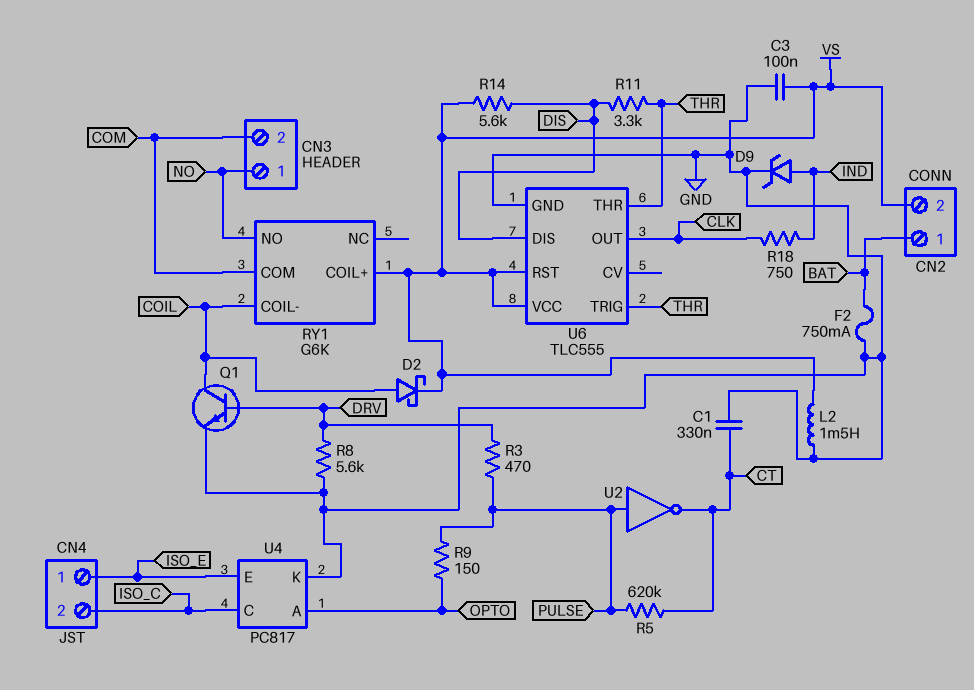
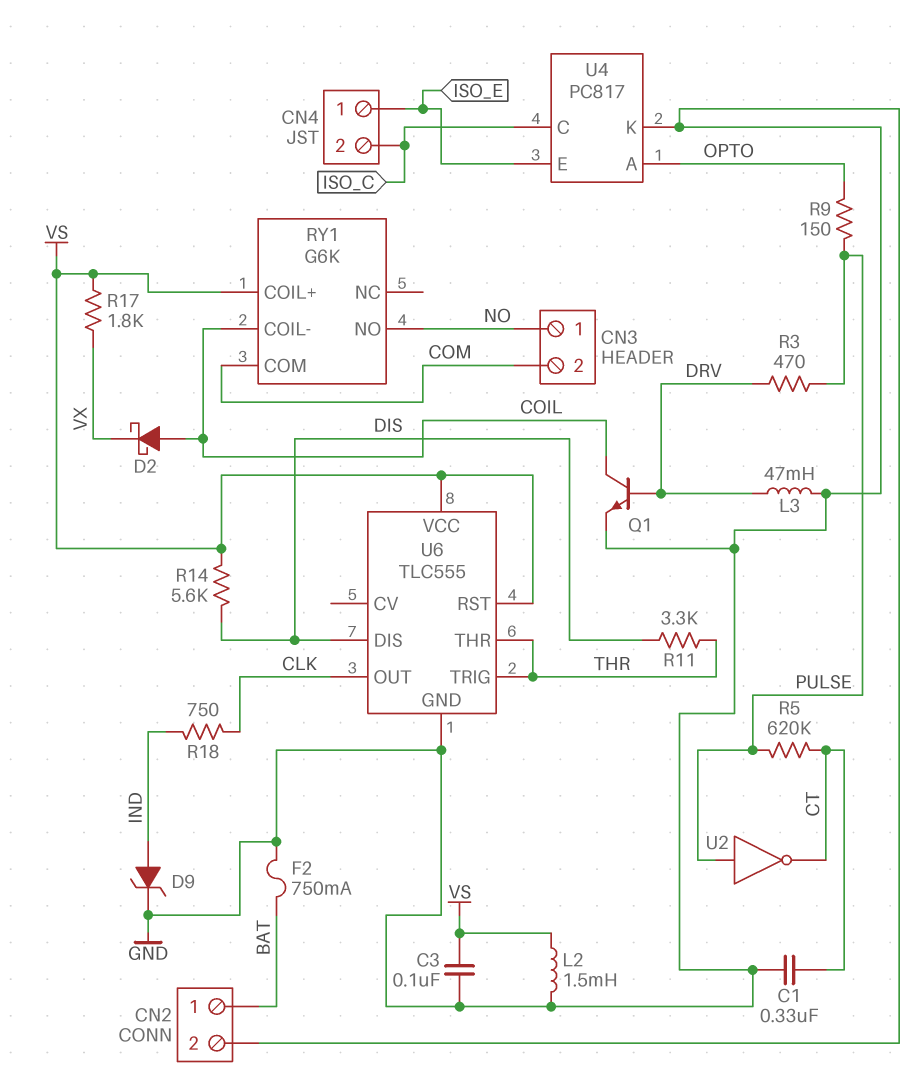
CN2 pin 2: VS -> GND
D2: schottky (A COIL, K VS) -> schottky (A COIL, K VX)
L3: none -> 47mH (DRV, GND)
R8: 5.6k (DRV, GND) -> none
R17: none -> 1.8k (VS, VX)

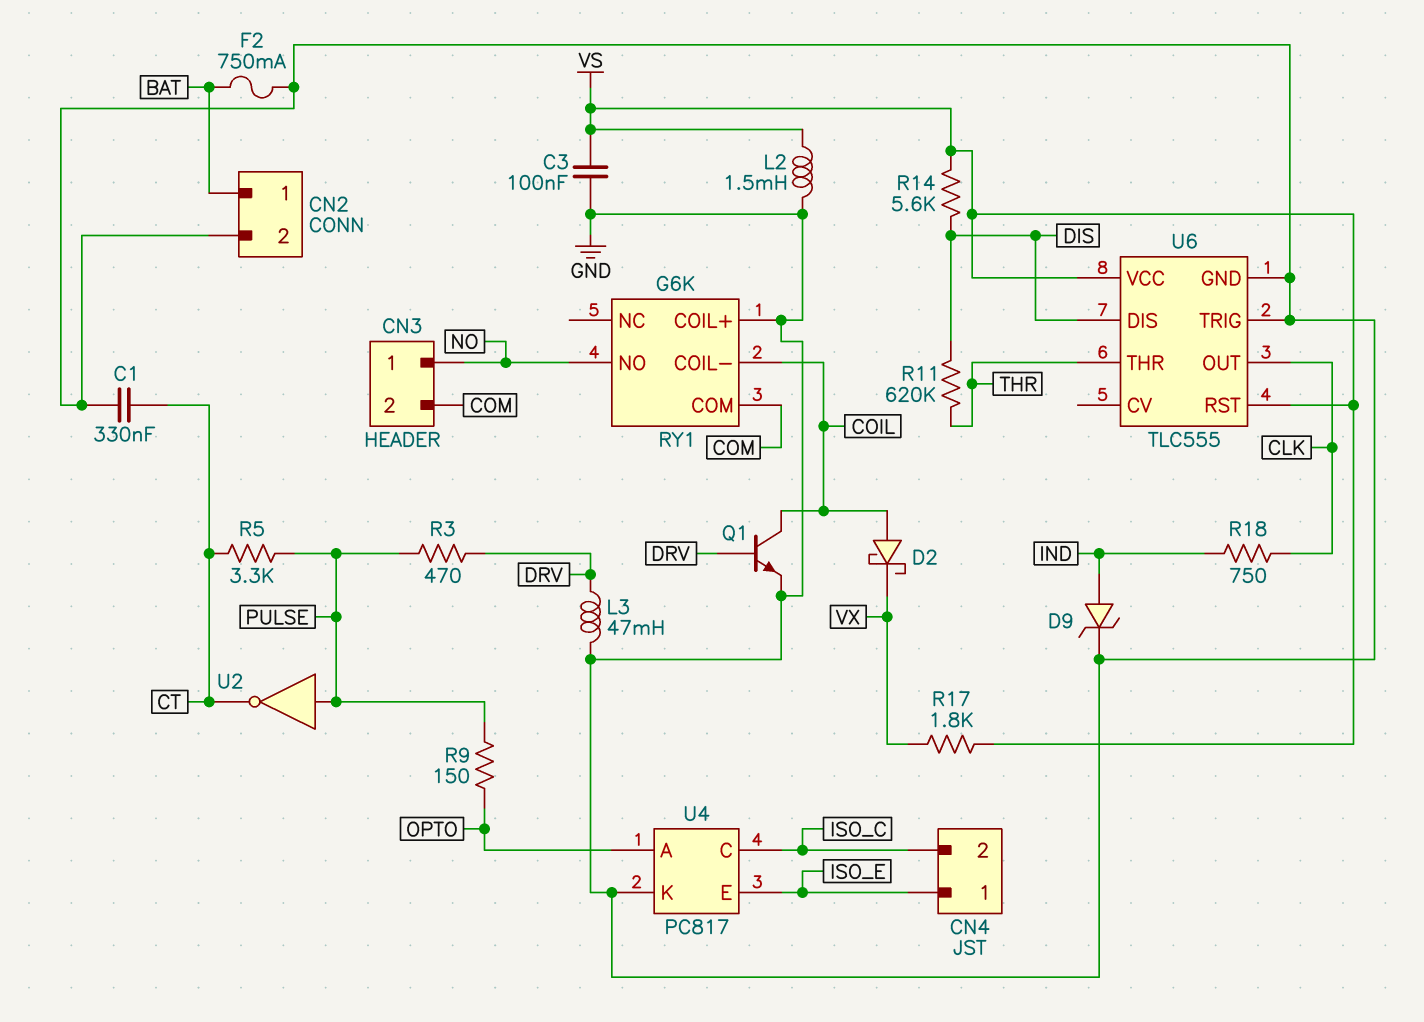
R5: 620k (CT, PULSE) -> 3.3k (CT, PULSE)
R11: 3.3k (DIS, THR) -> 620k (DIS, THR)
RY1 pin COIL+: VS -> GND
U6 pin TRIG: THR -> GND

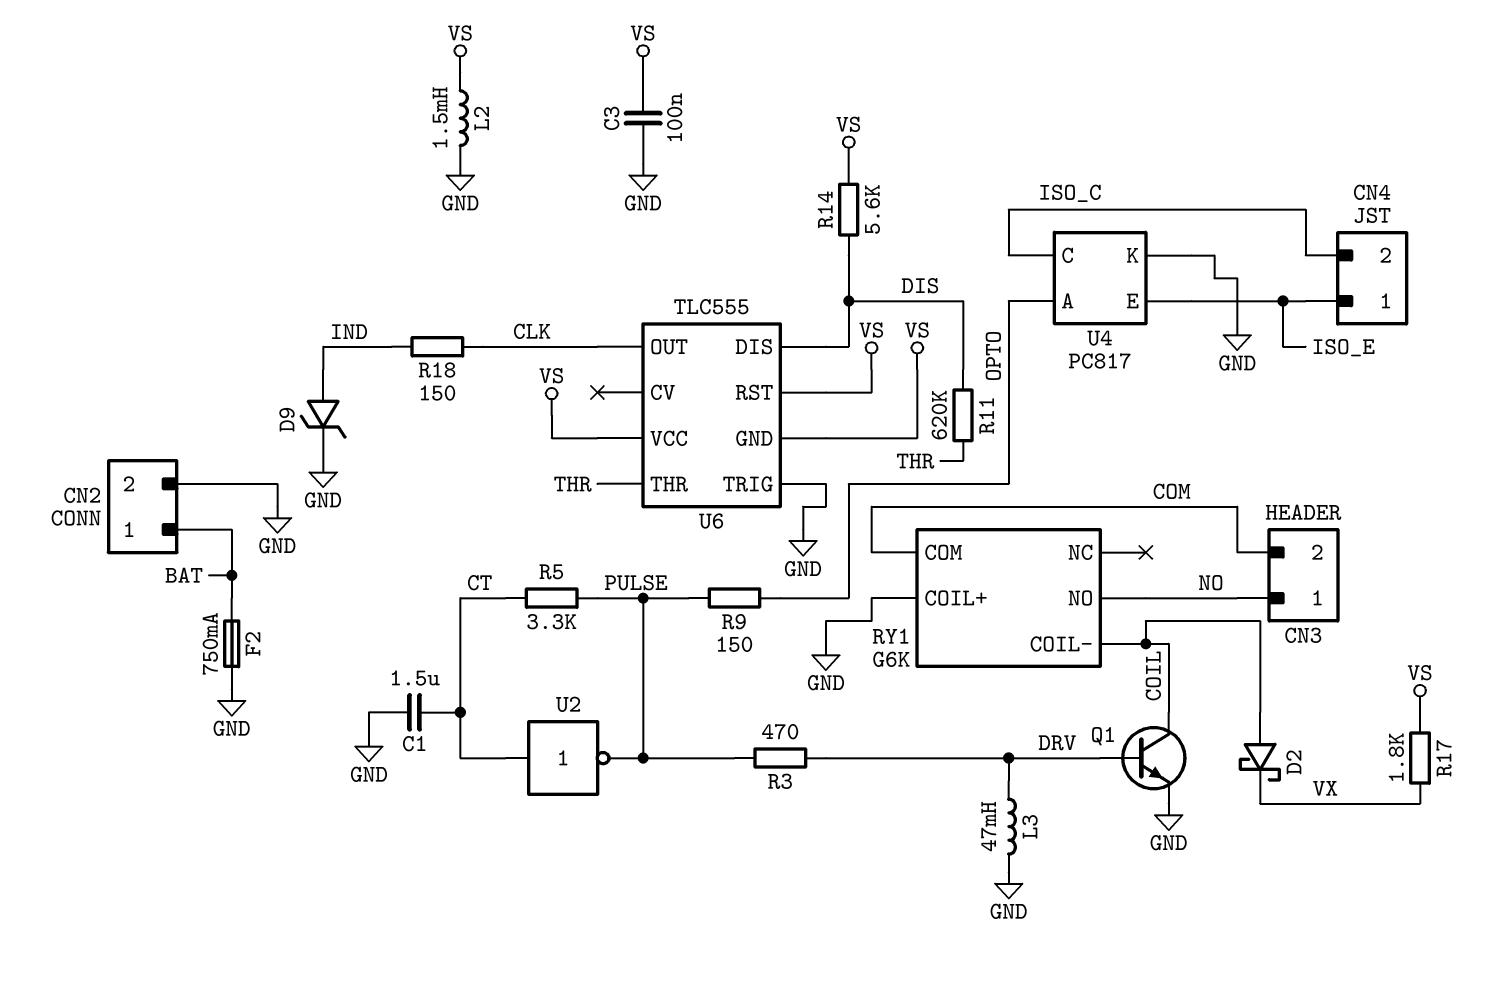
C1: 330nF (CT, GND) -> 1.5uF (CT, GND)
R18: 750 (CLK, IND) -> 150 (CLK, IND)
U2: NOT (in PULSE, out CT) -> NOT (in CT, out PULSE)
U6 pin GND: GND -> VS

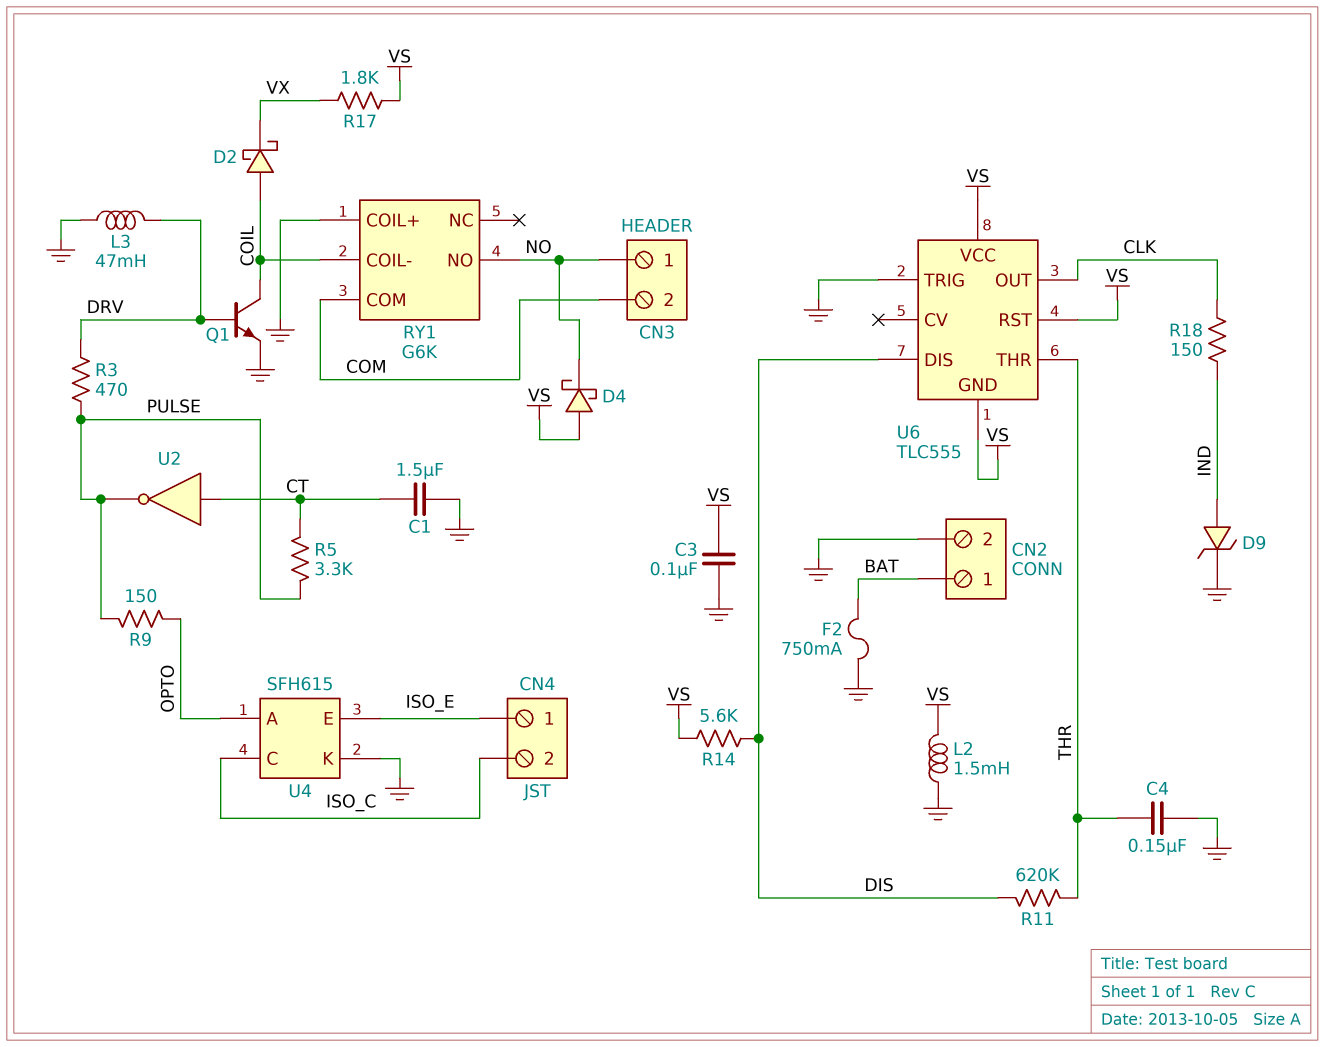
C4: none -> 150nF (GND, THR)
D4: none -> schottky (A VS, K NO)
U4: PC817 -> SFH615

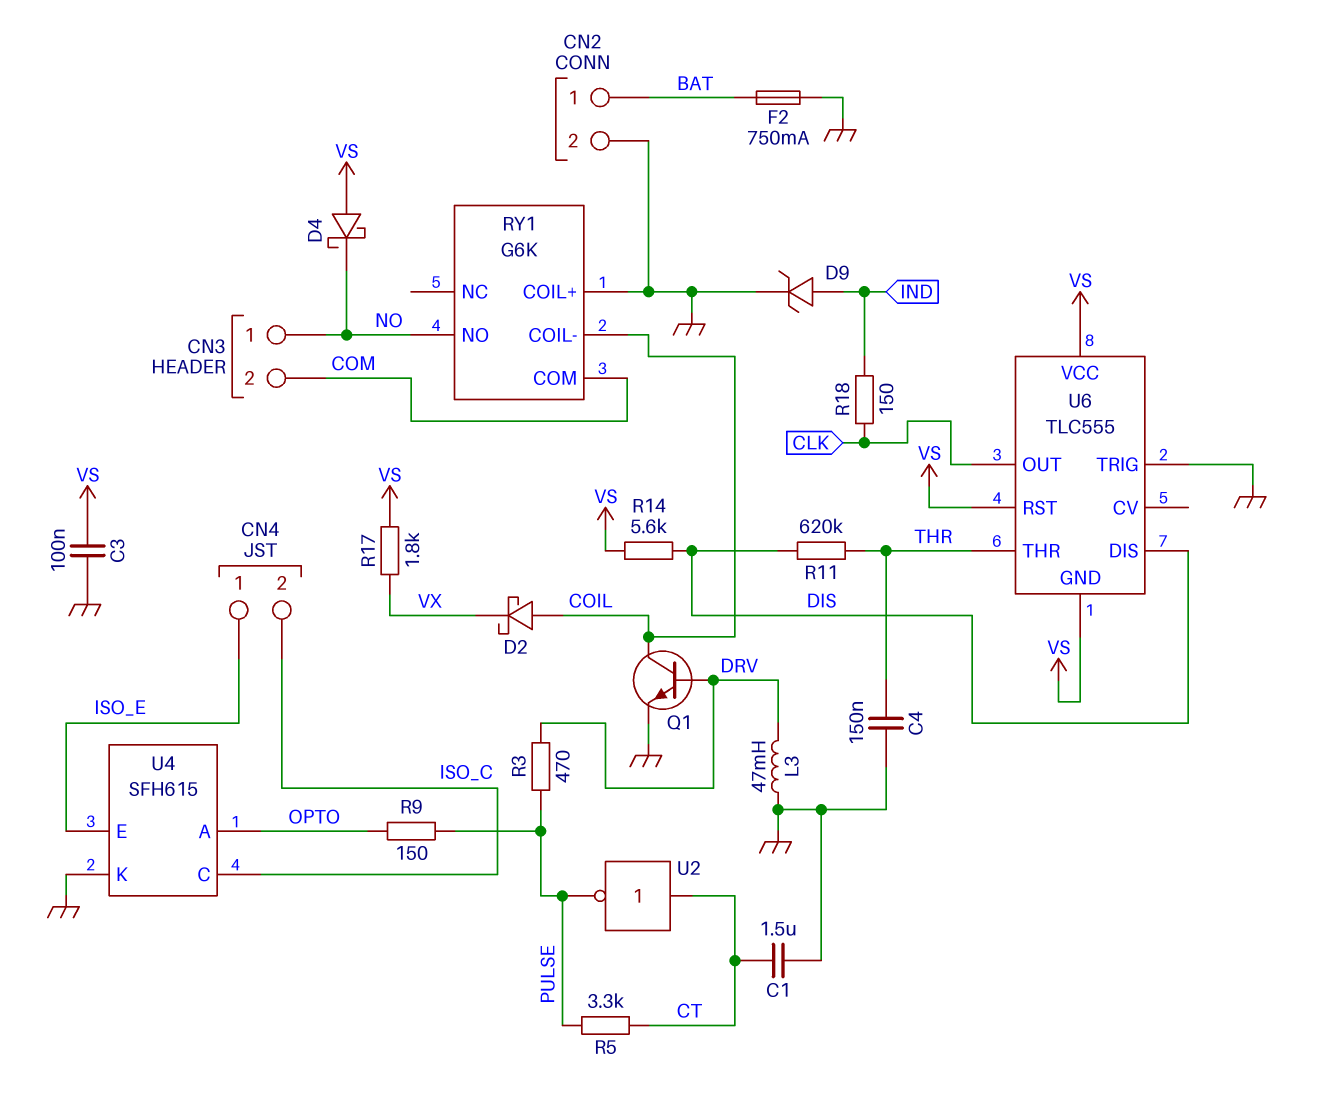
L2: 1.5mH (GND, VS) -> none

